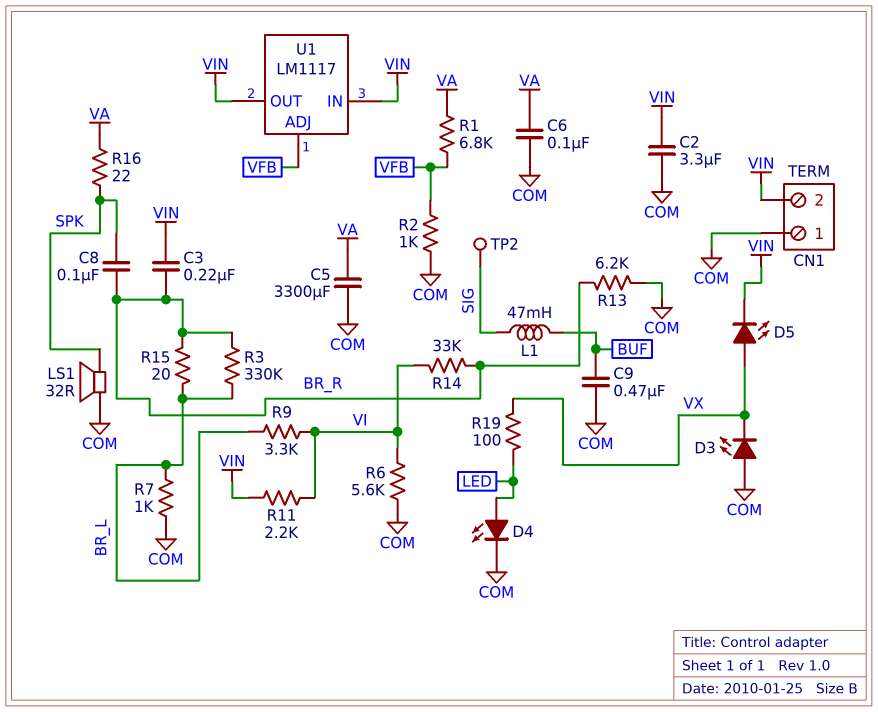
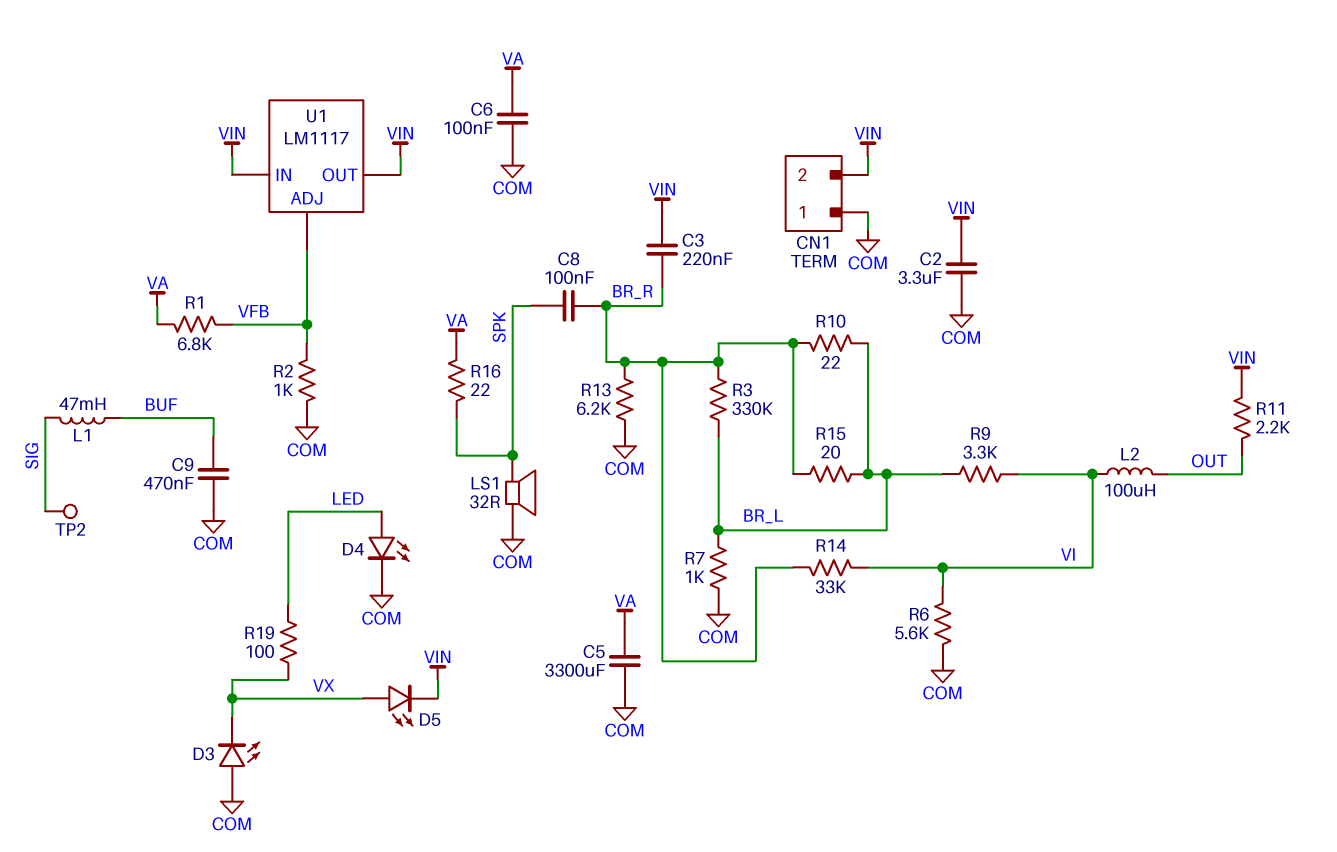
L2: none -> 100uH (OUT, VI)
R10: none -> 22 (BR_L, BR_R)
R11: 2.2k (VI, VIN) -> 2.2k (OUT, VIN)

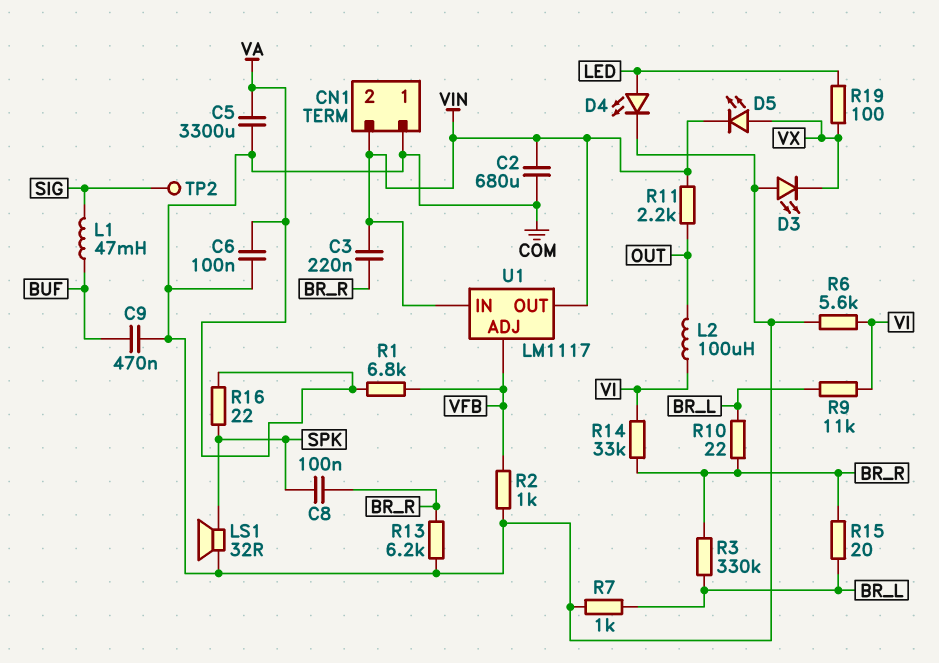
C2: 3.3uF (COM, VIN) -> 680uF (COM, VIN)
R9: 3.3k (BR_L, VI) -> 11k (BR_L, VI)

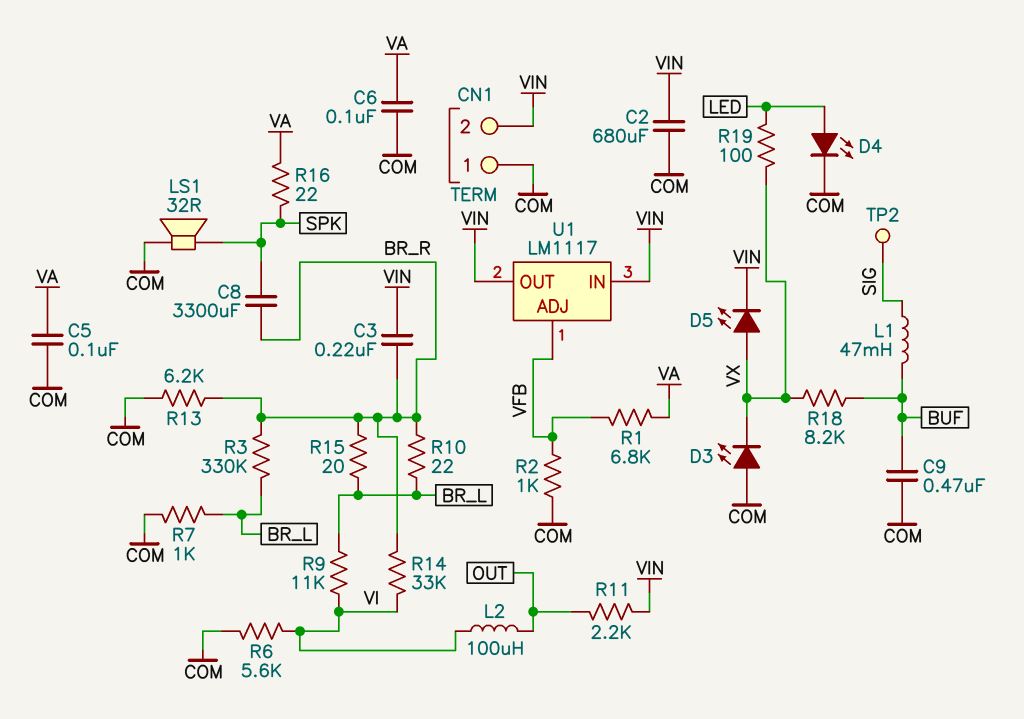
C5: 3300uF (COM, VA) -> 100nF (COM, VA)
C8: 100nF (BR_R, SPK) -> 3300uF (BR_R, SPK)
R18: none -> 8.2k (BUF, VX)

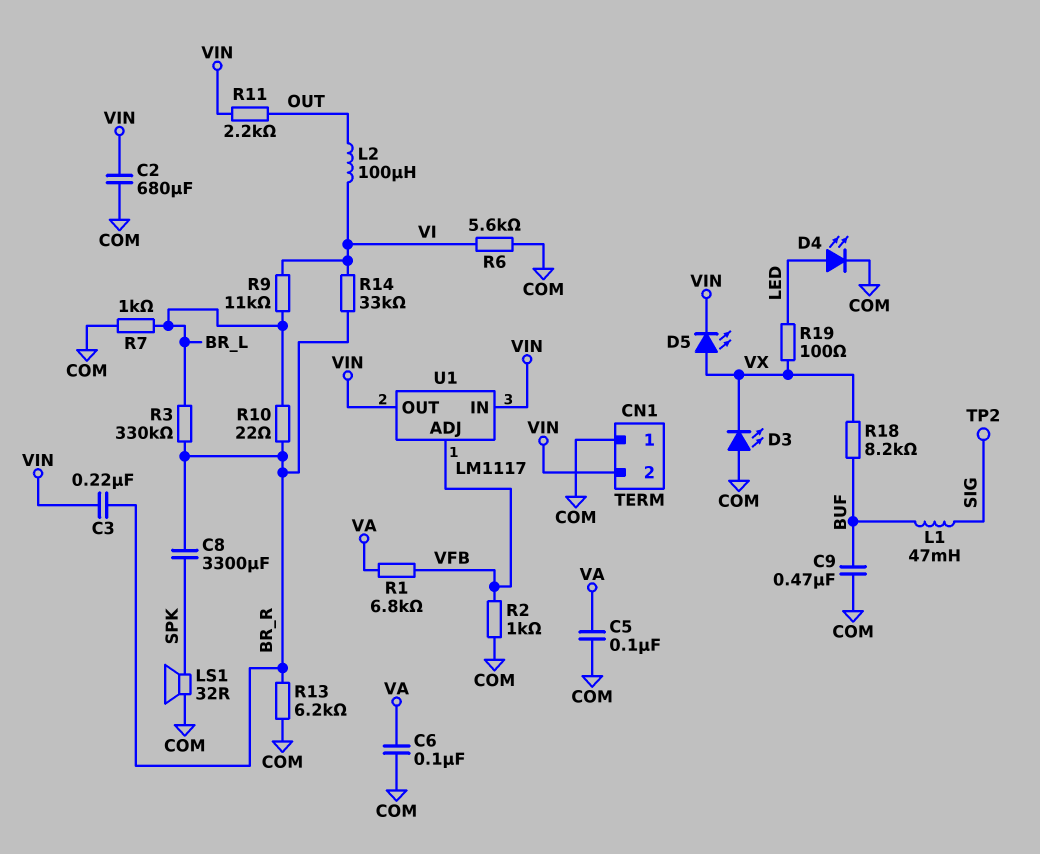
R15: 20 (BR_L, BR_R) -> none
R16: 22 (SPK, VA) -> none

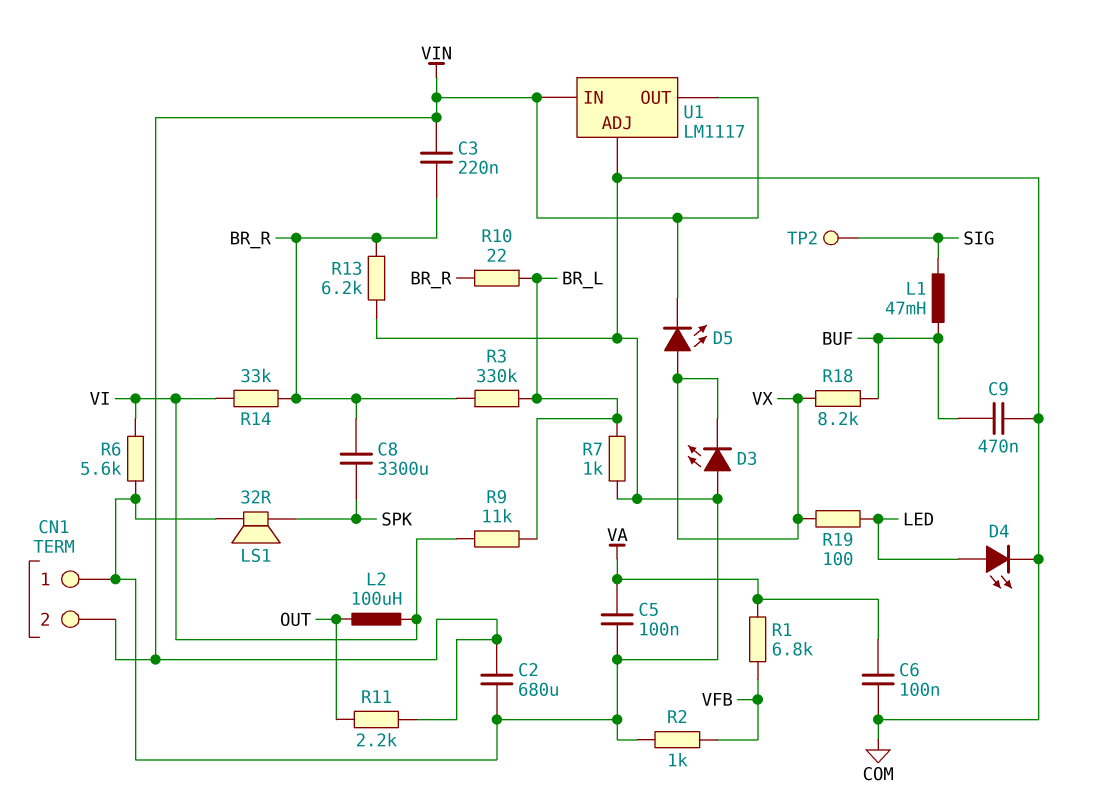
U1 pin ADJ: VFB -> COM

